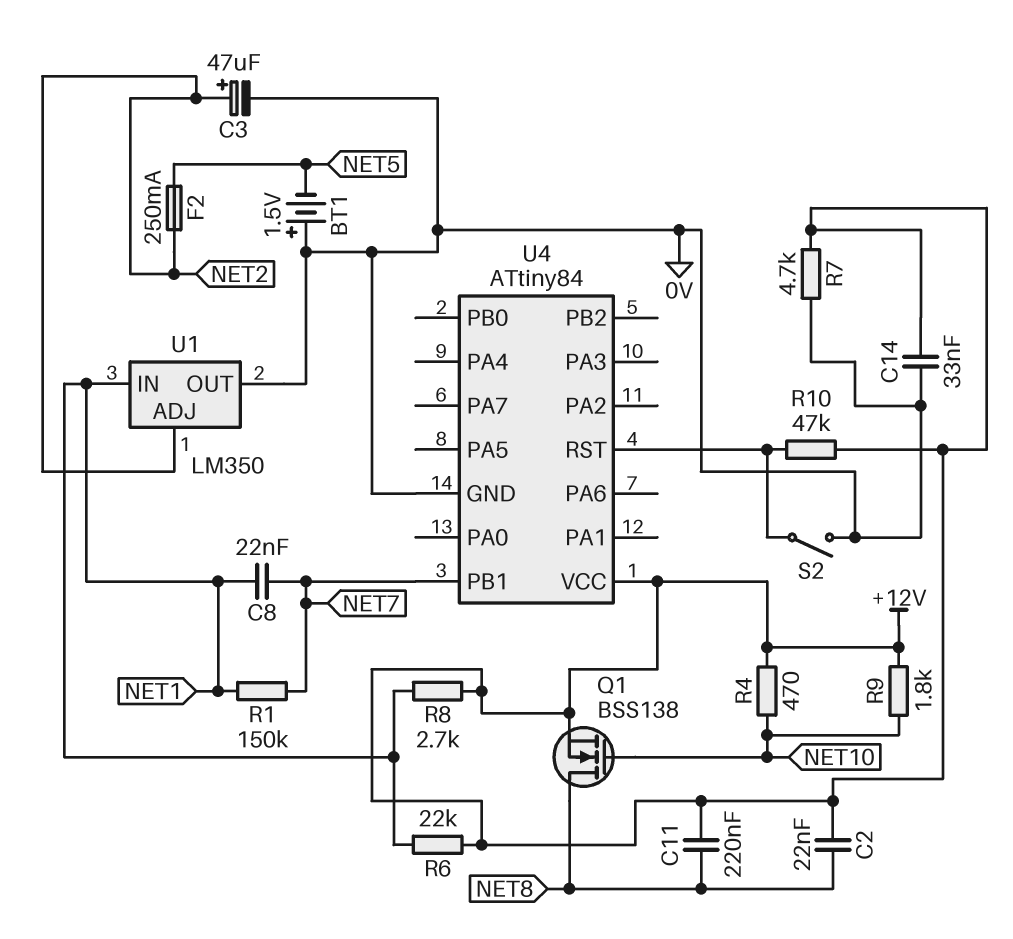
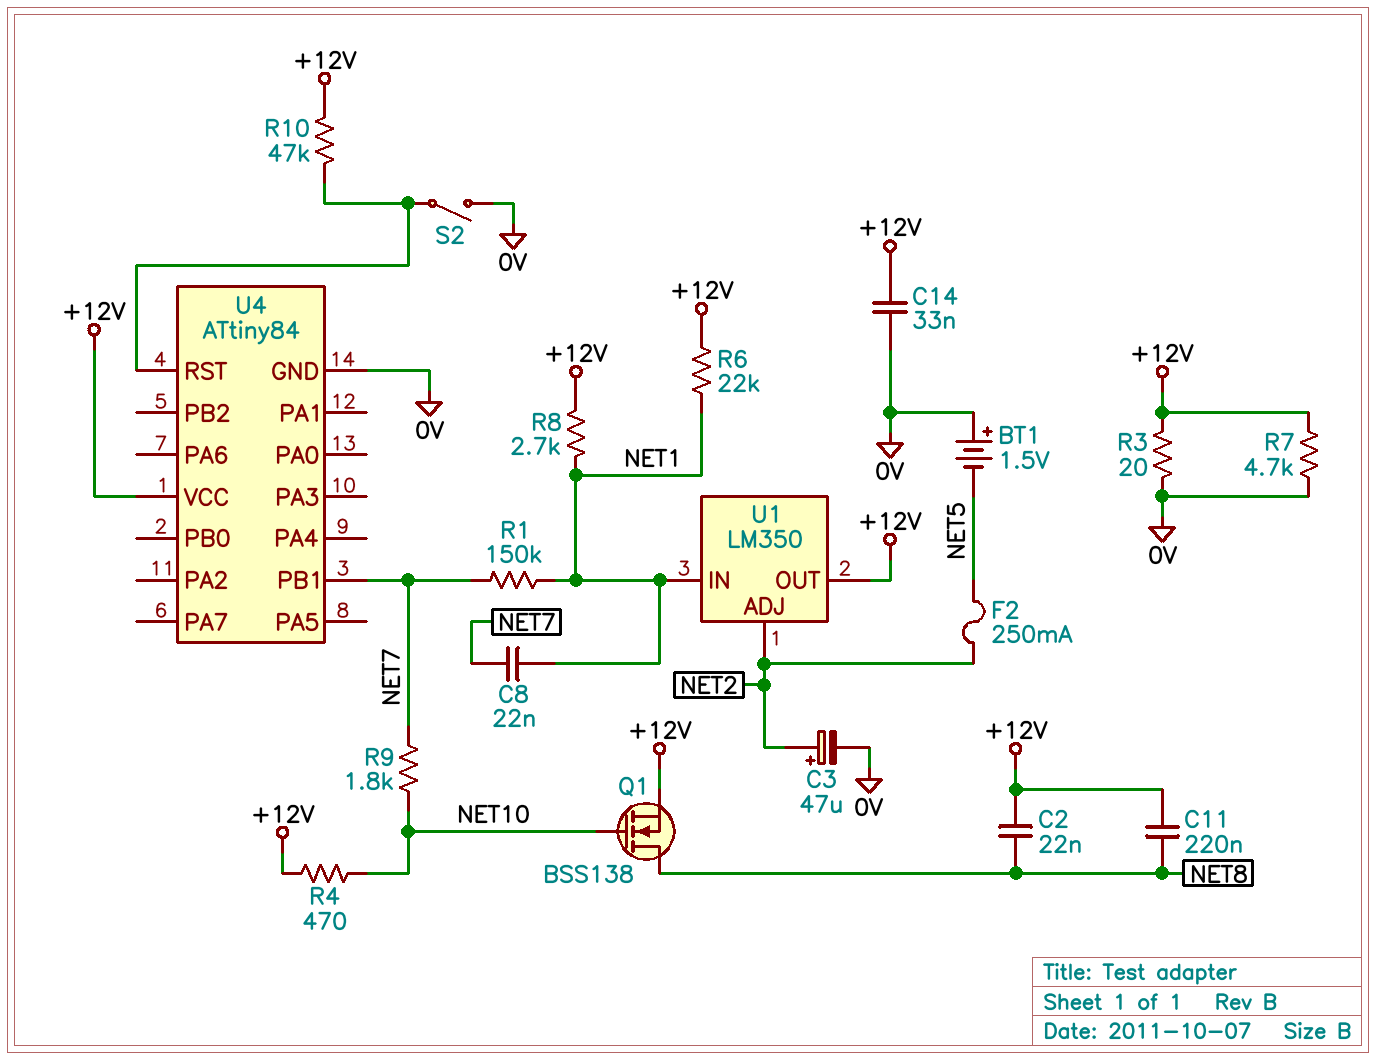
R3: none -> 20 (+12V, 0V)
R9: 1.8k (+12V, NET10) -> 1.8k (NET7, NET10)
U1 pin OUT: 0V -> +12V

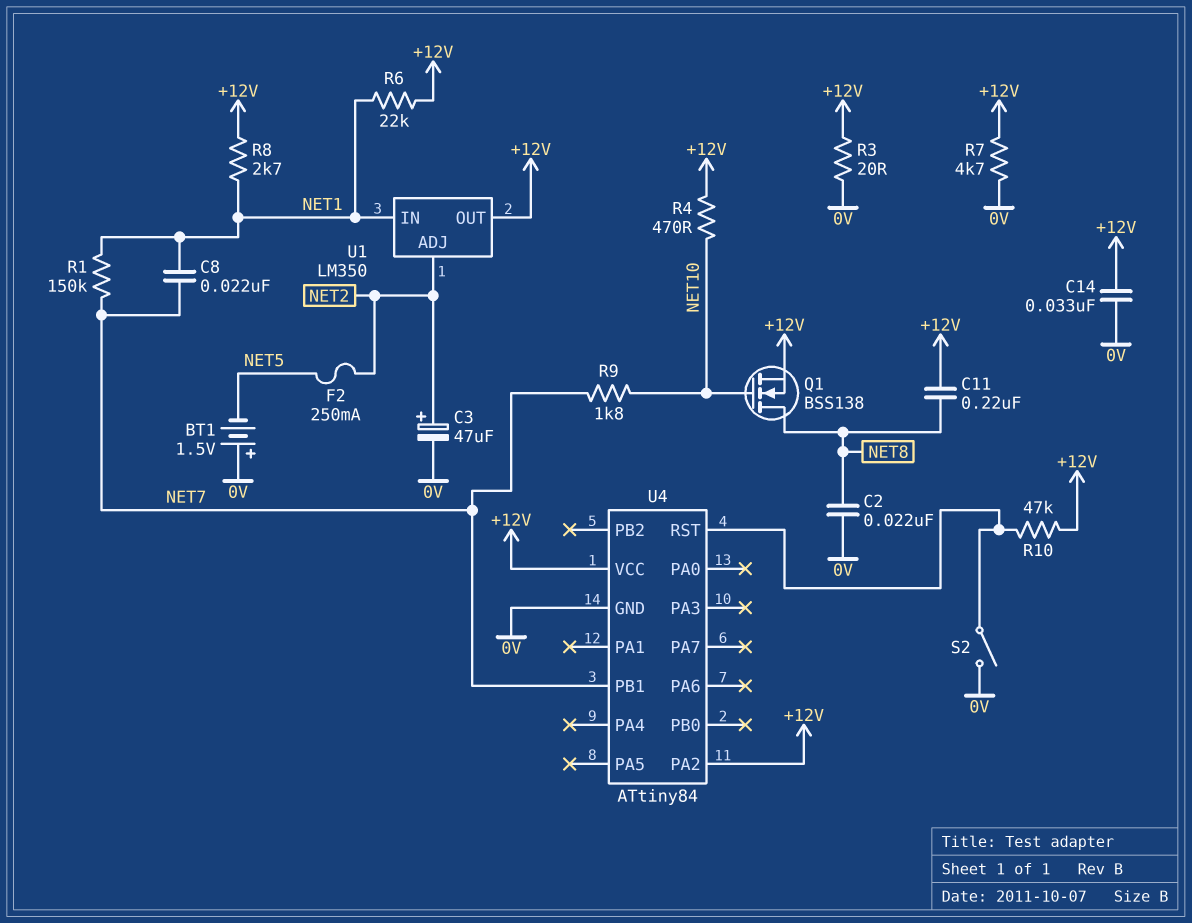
C2: 22nF (+12V, NET8) -> 22nF (0V, NET8)
U4 pin PA2: none -> +12V

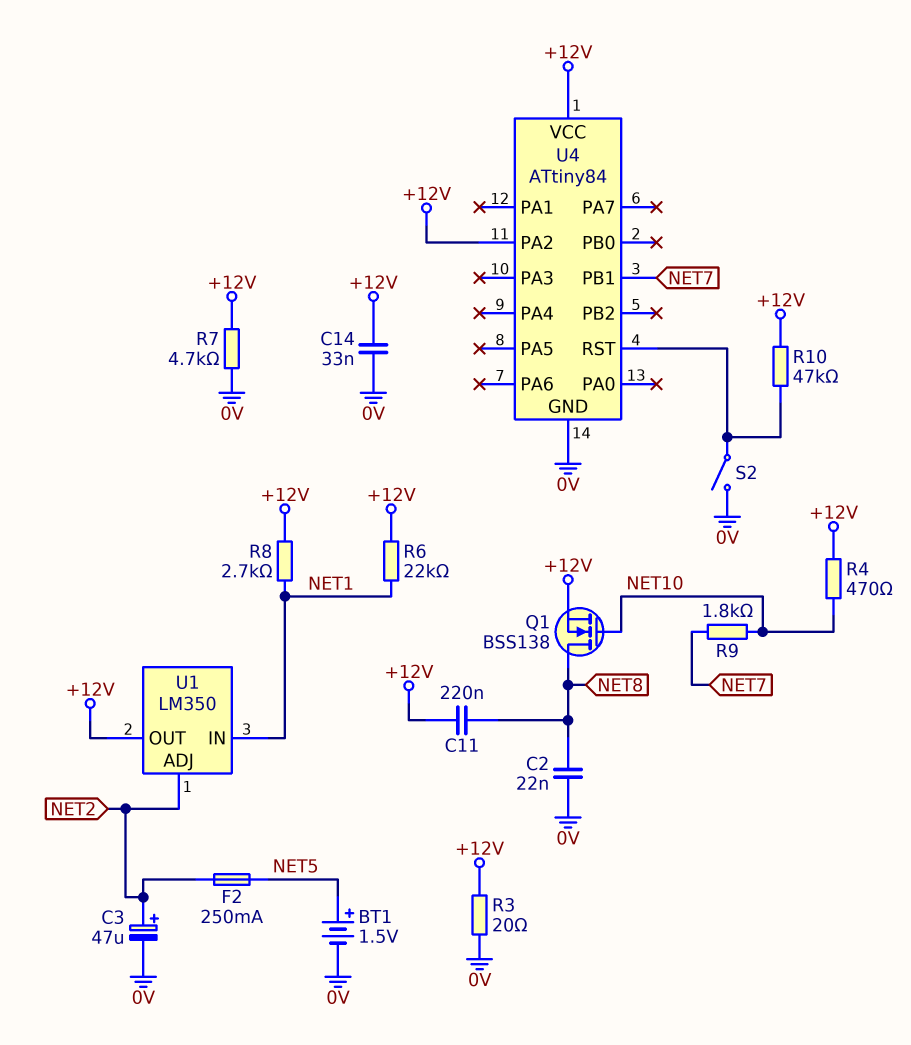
BT1: 1.5V (plus 0V, minus NET5) -> 1.5V (plus NET5, minus 0V)
C8: 22nF (NET1, NET7) -> none
R1: 150k (NET1, NET7) -> none

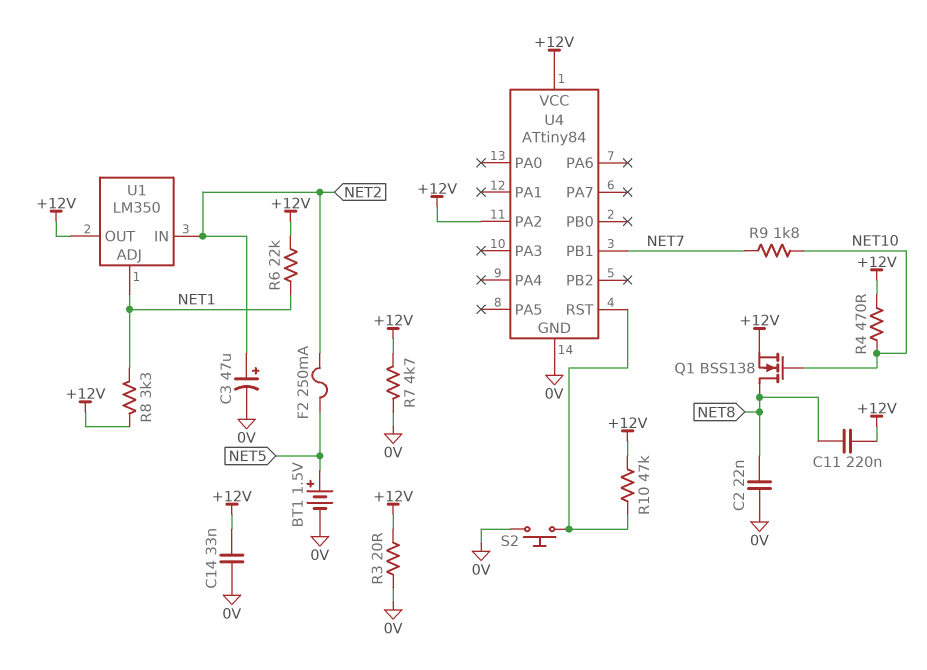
R8: 2.7k (+12V, NET1) -> 3.3k (+12V, NET1)
S2: switch (0V, U4/RST) -> button (0V, U4/RST)
U1 pin ADJ: NET2 -> NET1
U1 pin IN: NET1 -> NET2

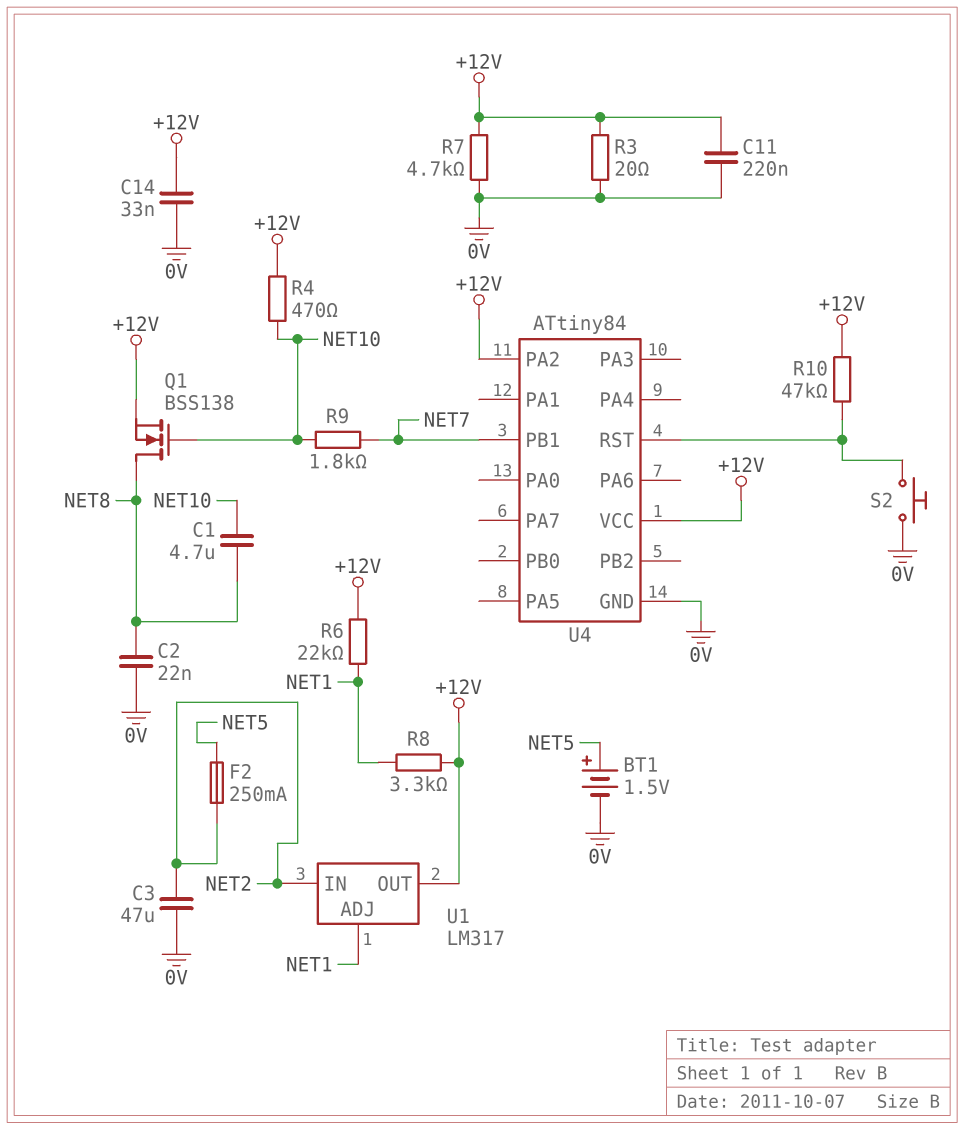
C1: none -> 4.7uF (NET8, NET10)
C3: 47uF (plus NET2, minus 0V) -> 47uF (0V, NET2)
C11: 220nF (+12V, NET8) -> 220nF (+12V, 0V)
U1: LM350 -> LM317

